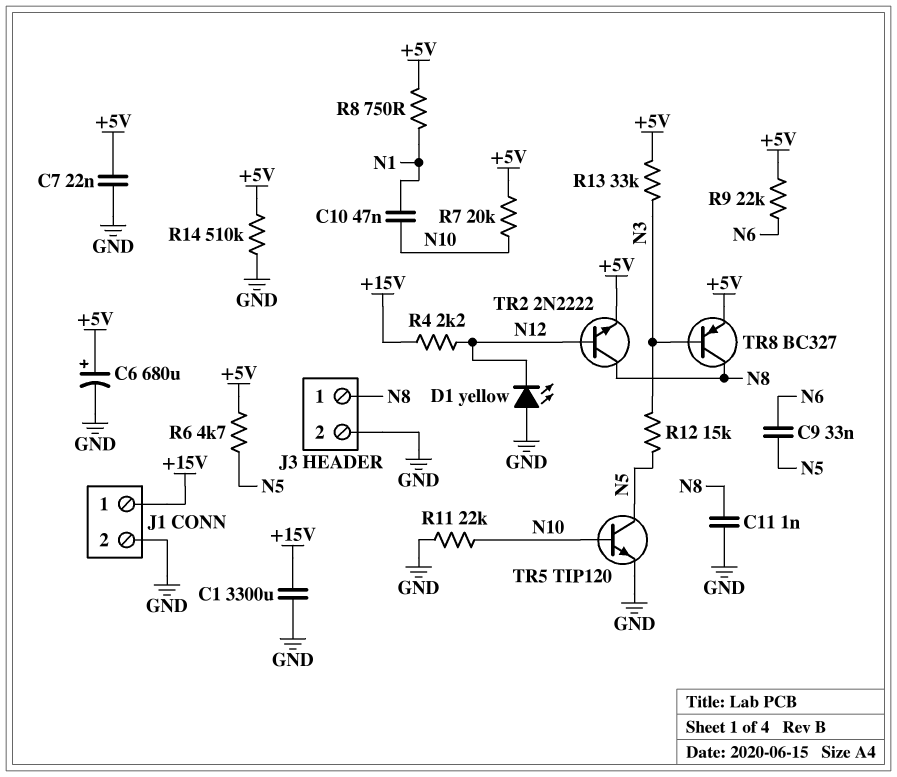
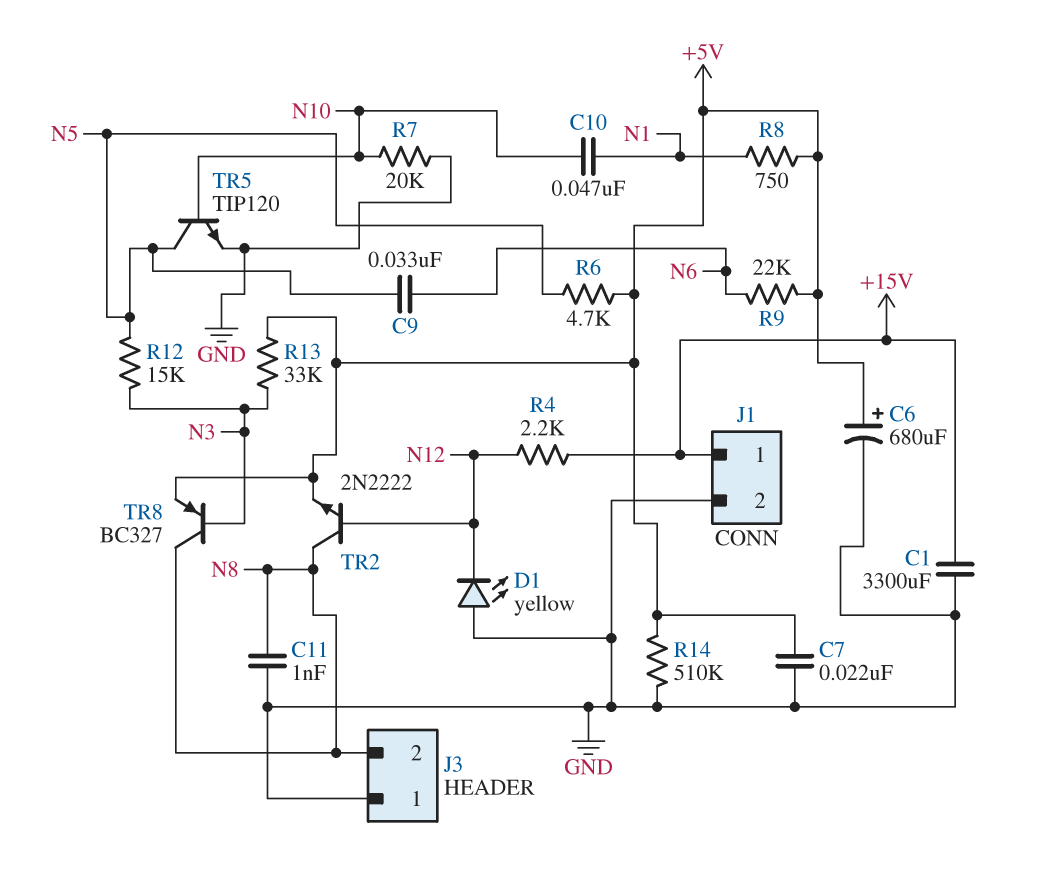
J3 pin 1: N8 -> GND
J3 pin 2: GND -> N8
R7: 20k (+5V, N10) -> 20k (GND, N10)
R11: 22k (GND, N10) -> none

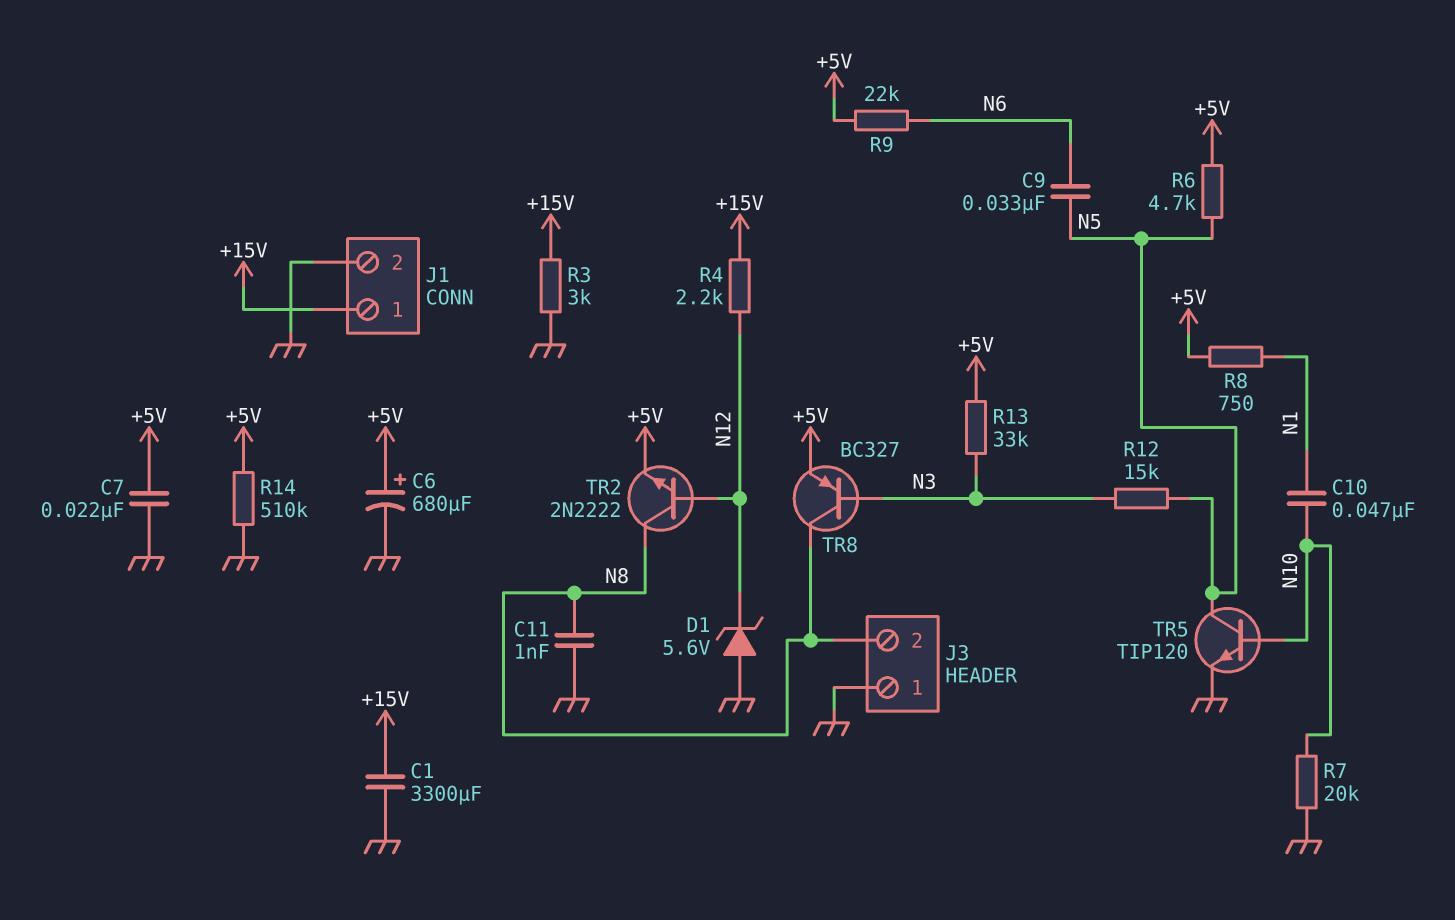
D1: LED yellow (A GND, K N12) -> zener 5.6V (A GND, K N12)
R3: none -> 3k (+15V, GND)

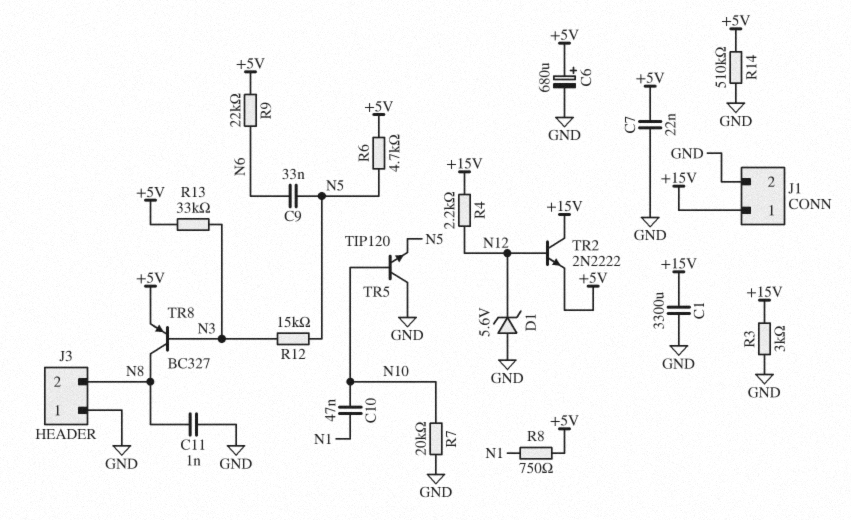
TR2: NPN 2N2222 (B N12, C N8, E +5V) -> NPN 2N2222 (B N12, C +15V, E +5V)
TR5: NPN TIP120 (B N10, C N5, E GND) -> NPN TIP120 (B N10, C GND, E N5)

